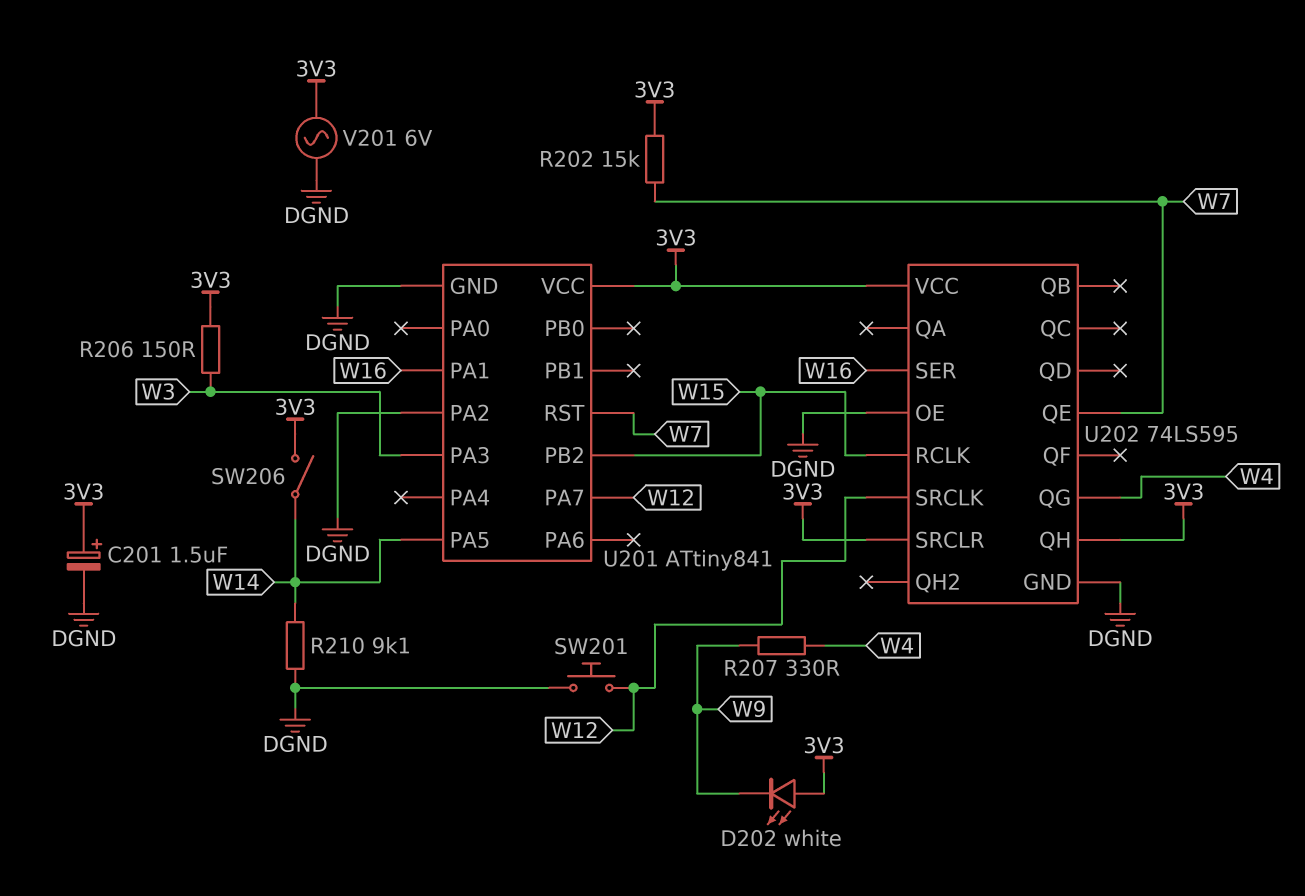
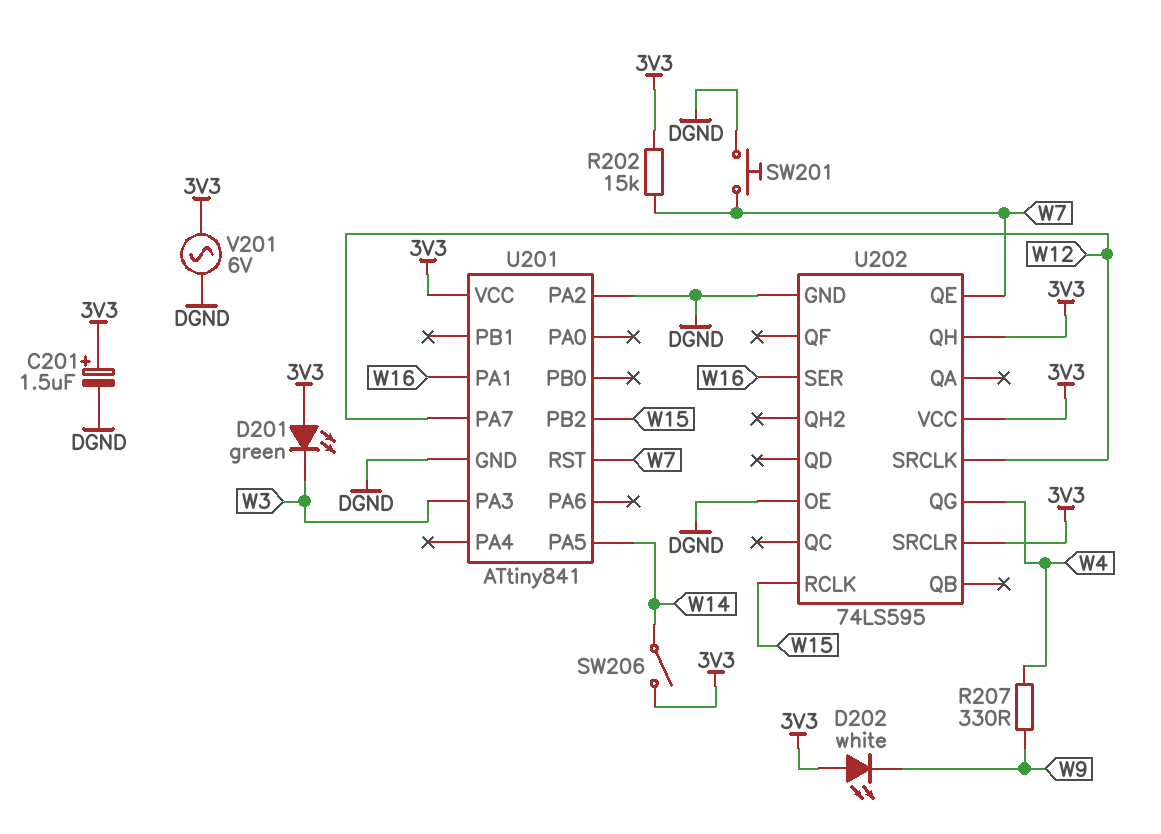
D201: none -> LED green (A 3V3, K W3)
R206: 150 (3V3, W3) -> none
R210: 9.1k (DGND, W14) -> none
SW201: button (DGND, W12) -> button (DGND, W7)

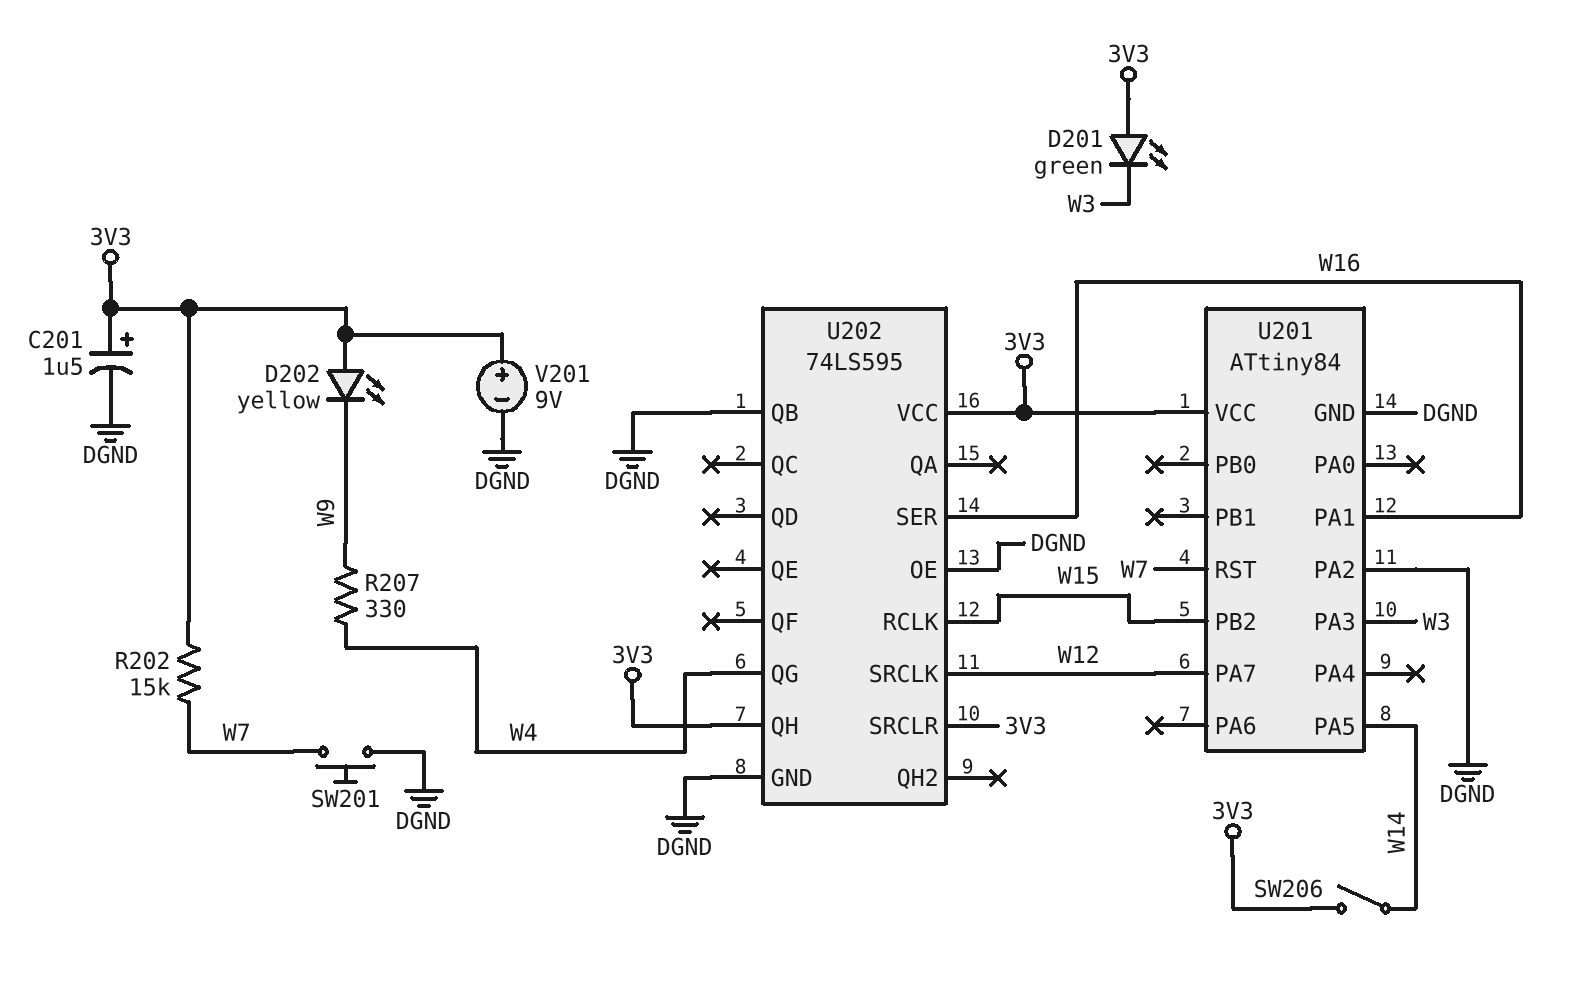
D202: LED white (A 3V3, K W9) -> LED yellow (A 3V3, K W9)
U201: ATtiny841 -> ATtiny84
U202 pin QB: none -> DGND
U202 pin QE: W7 -> none
V201: AC 6V (3V3, DGND) -> 9V (plus 3V3, minus DGND)

